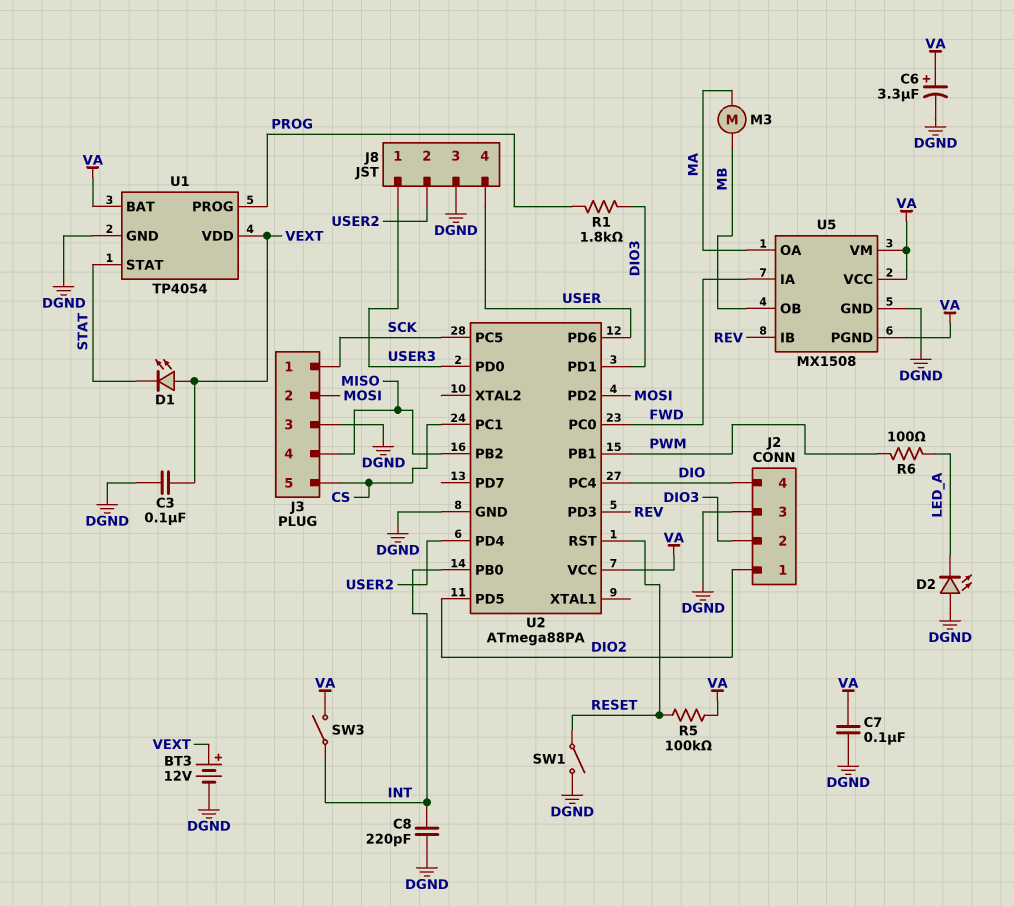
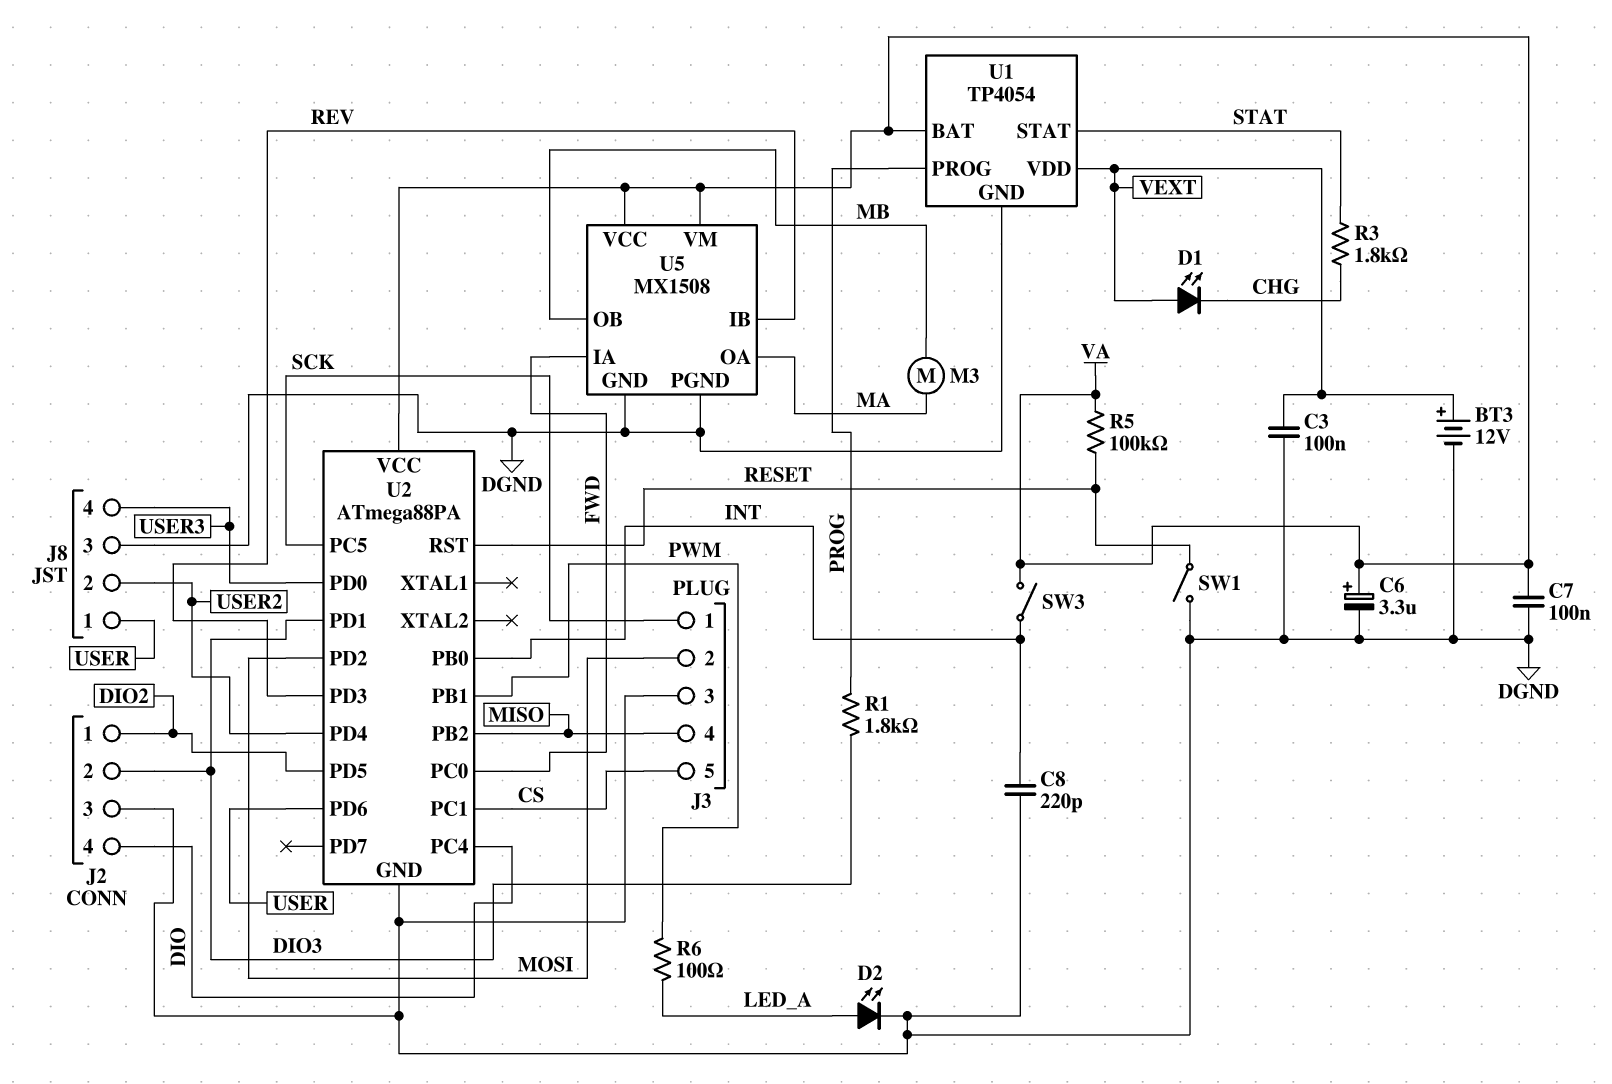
D1: LED (A VEXT, K STAT) -> LED (A VEXT, K CHG)
D2: LED (A DGND, K LED_A) -> LED (A LED_A, K DGND)
J8 pin 1: USER3 -> USER
J8 pin 4: USER -> USER3
R3: none -> 1.8k (CHG, STAT)
U5 pin PGND: VA -> DGND

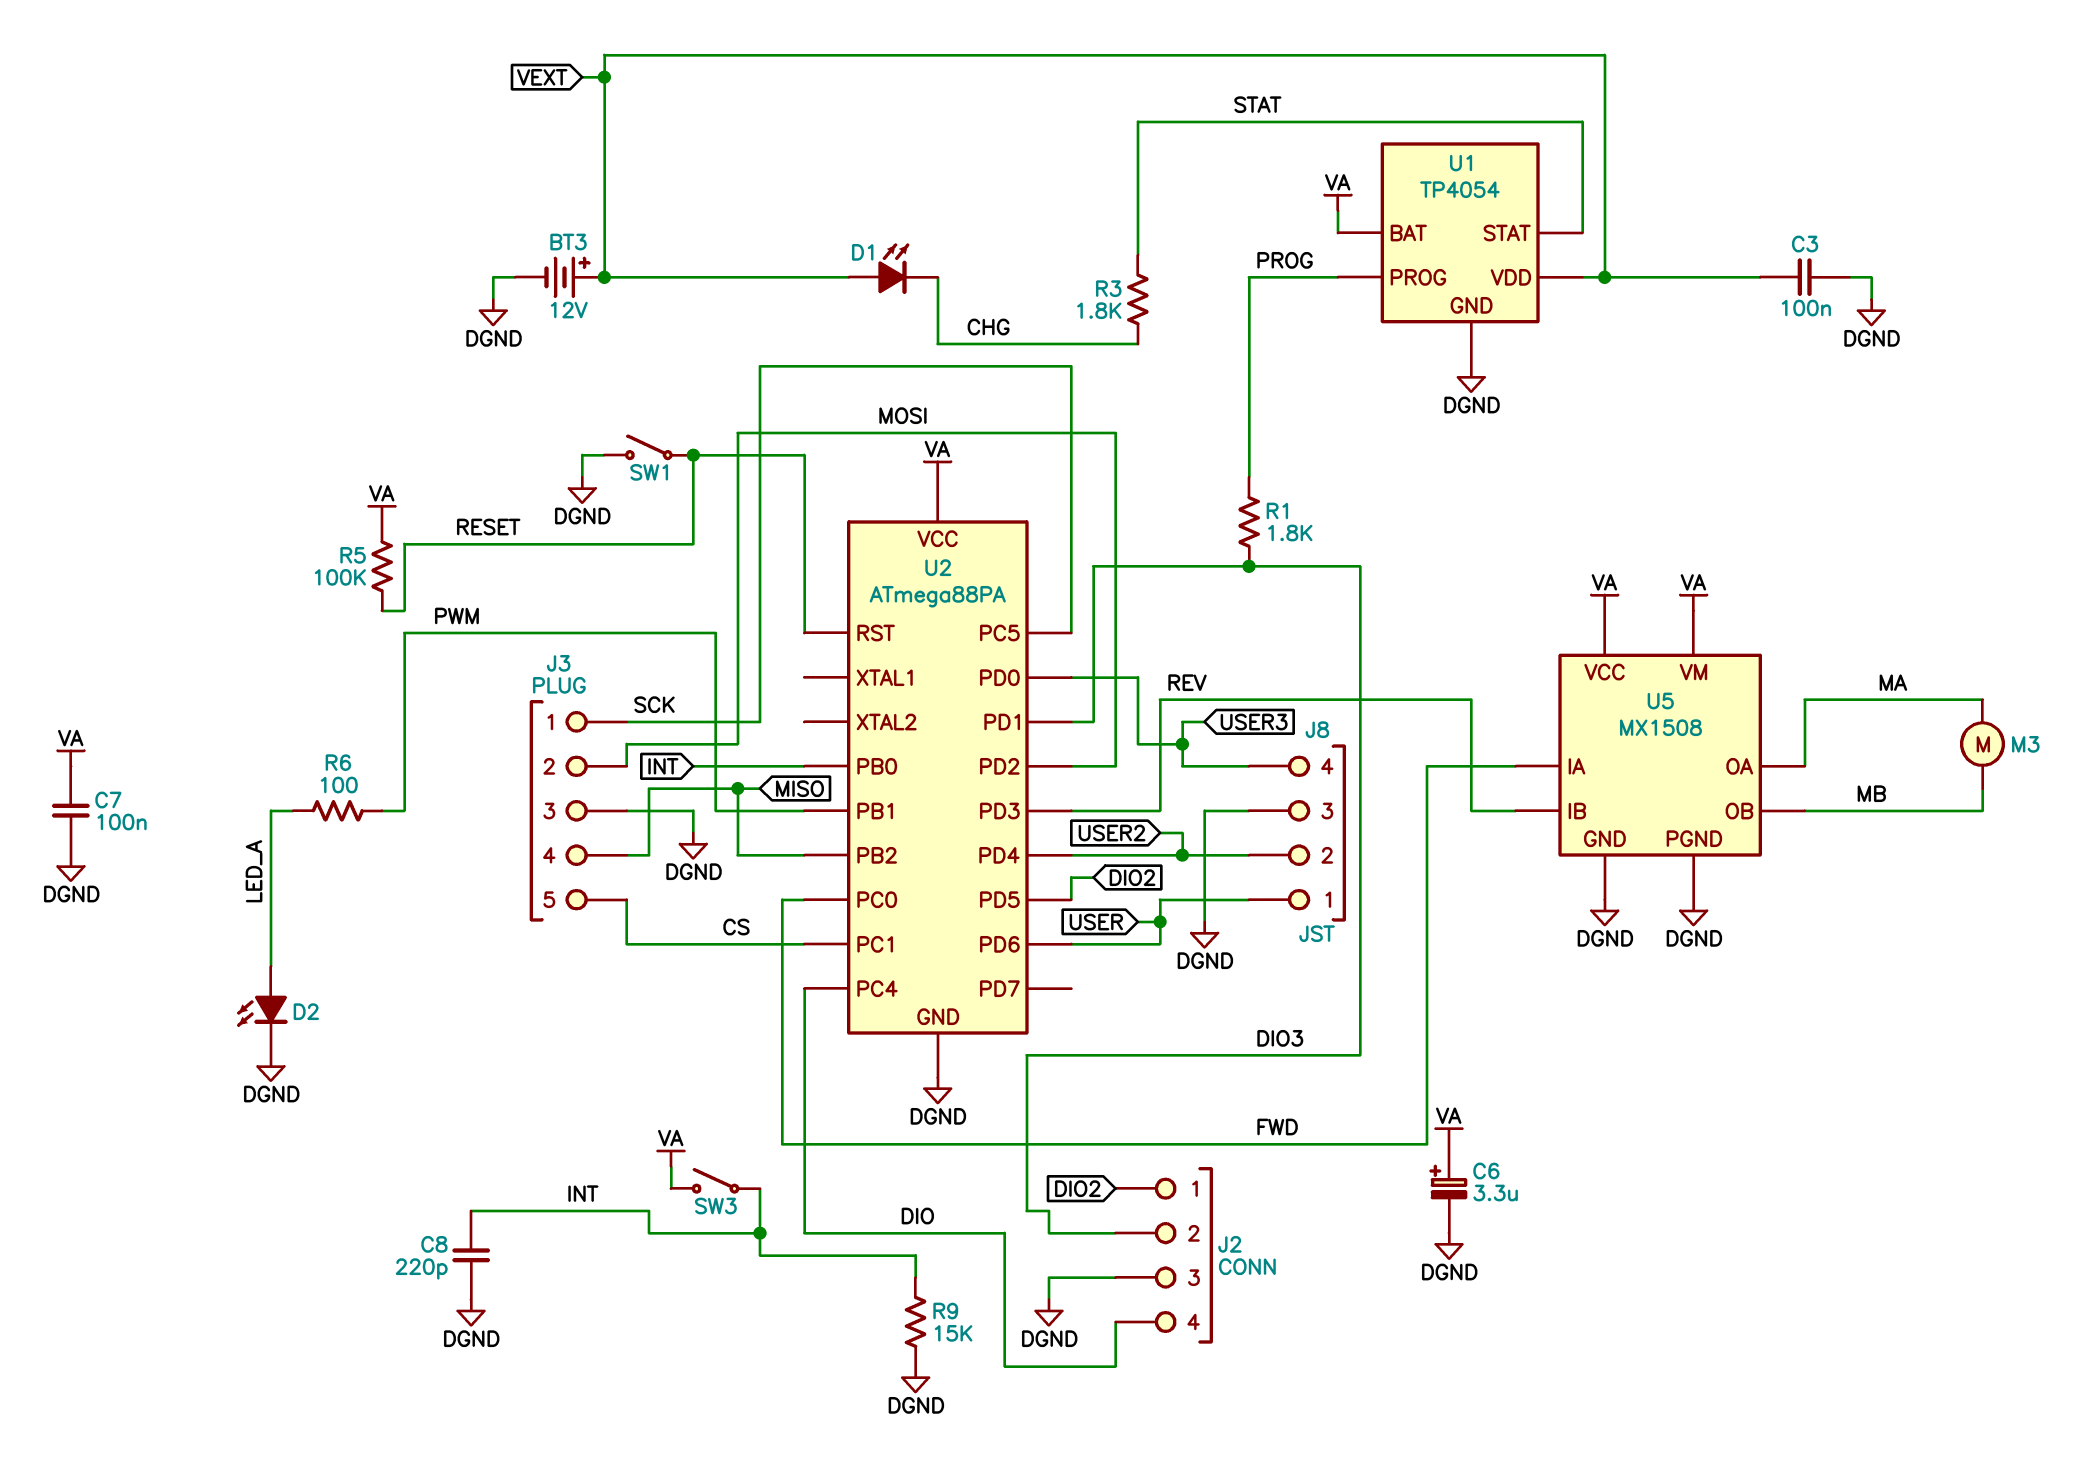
R9: none -> 15k (DGND, INT)

